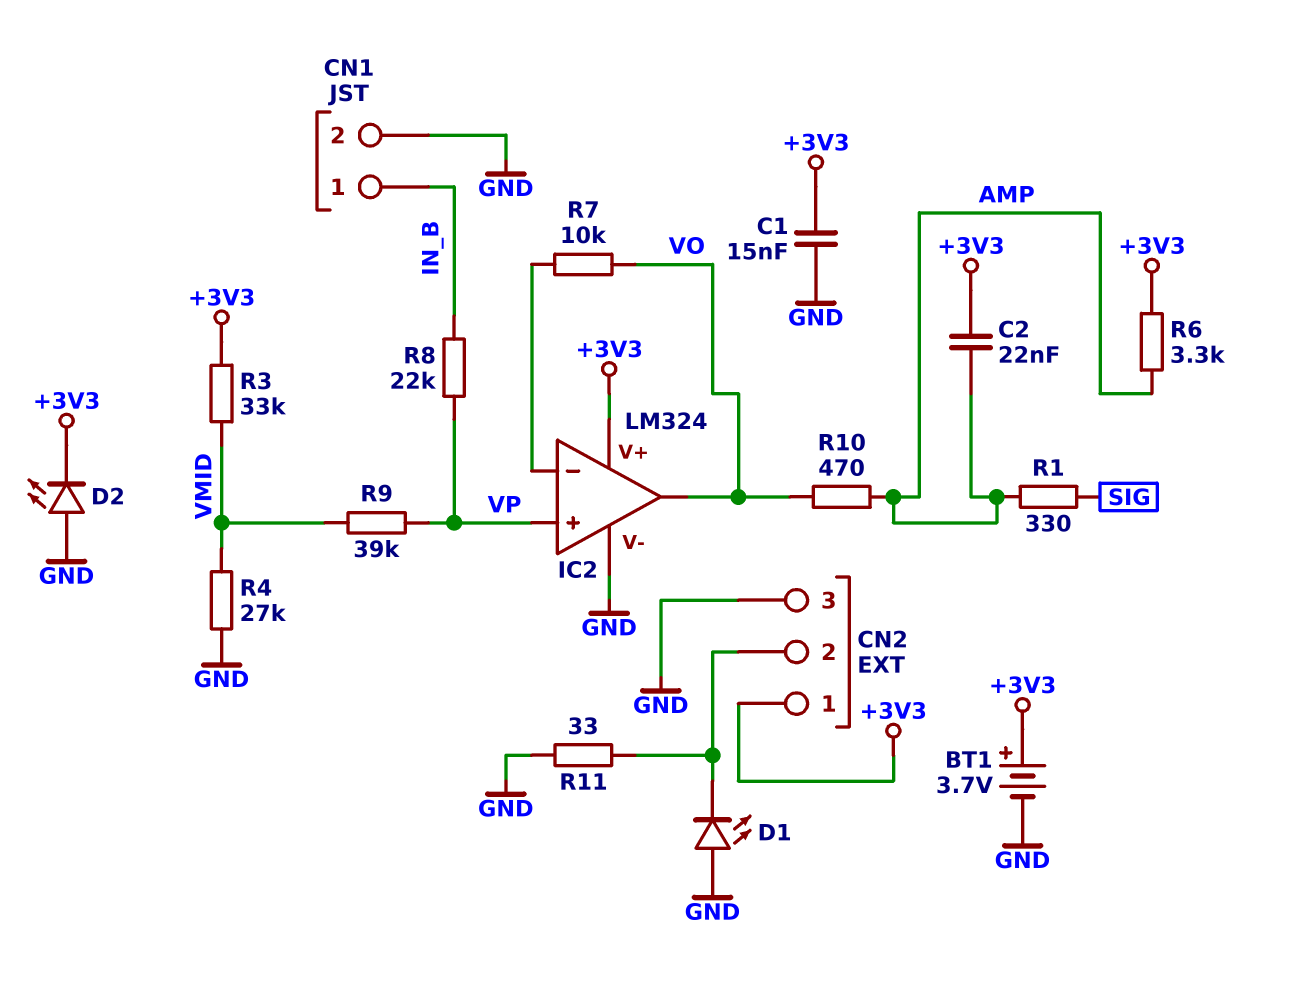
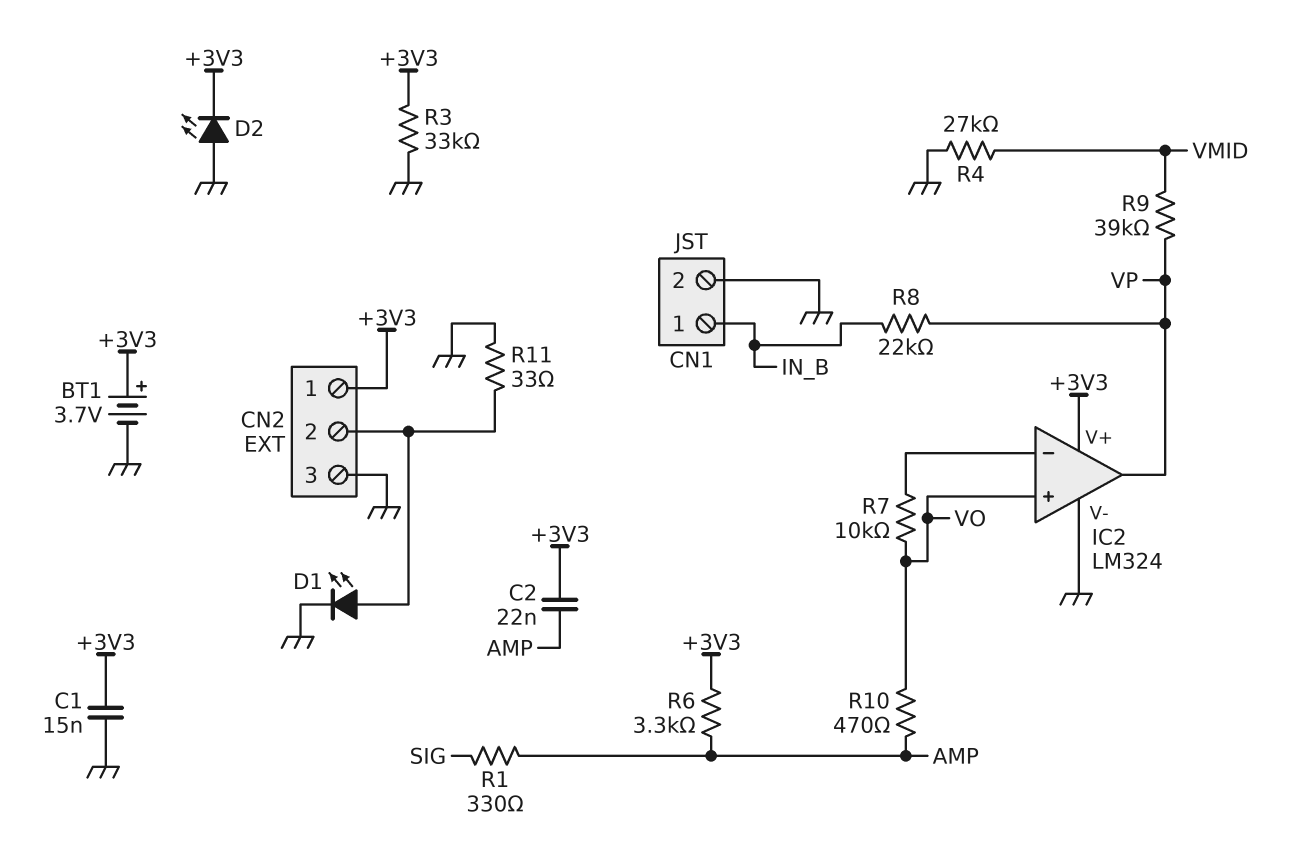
D1: LED (A GND, K CN2/2) -> LED (A CN2/2, K GND)
IC2 pin in+: VP -> VO
IC2 pin out: VO -> VP
R3: 33k (+3V3, VMID) -> 33k (+3V3, GND)

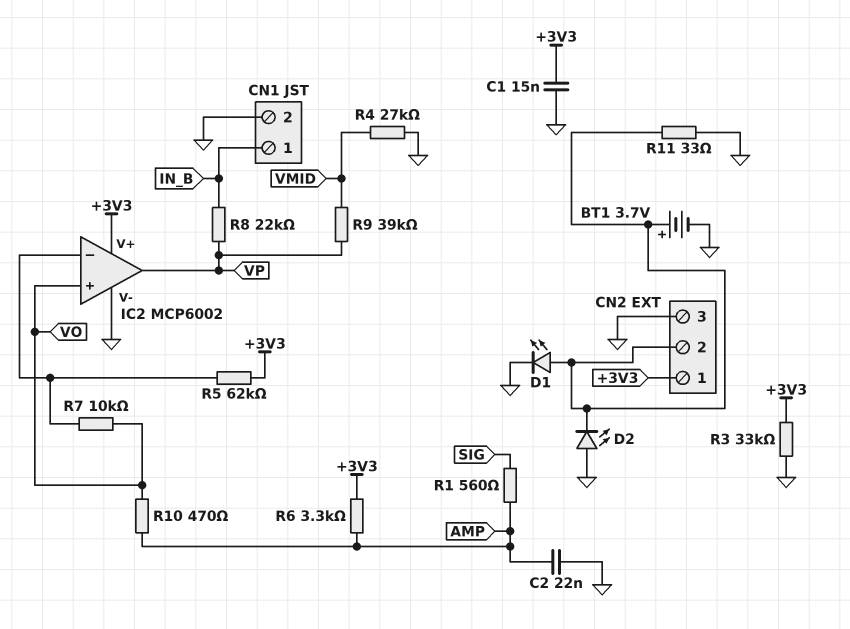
BT1: 3.7V (plus +3V3, minus GND) -> 3.7V (plus CN2/2, minus GND)
C2: 22nF (+3V3, AMP) -> 22nF (AMP, GND)
D2: LED (A GND, K +3V3) -> LED (A GND, K CN2/2)
IC2: LM324 -> MCP6002
R1: 330 (AMP, SIG) -> 560 (AMP, SIG)
R5: none -> 62k (+3V3, IC2/in-)

